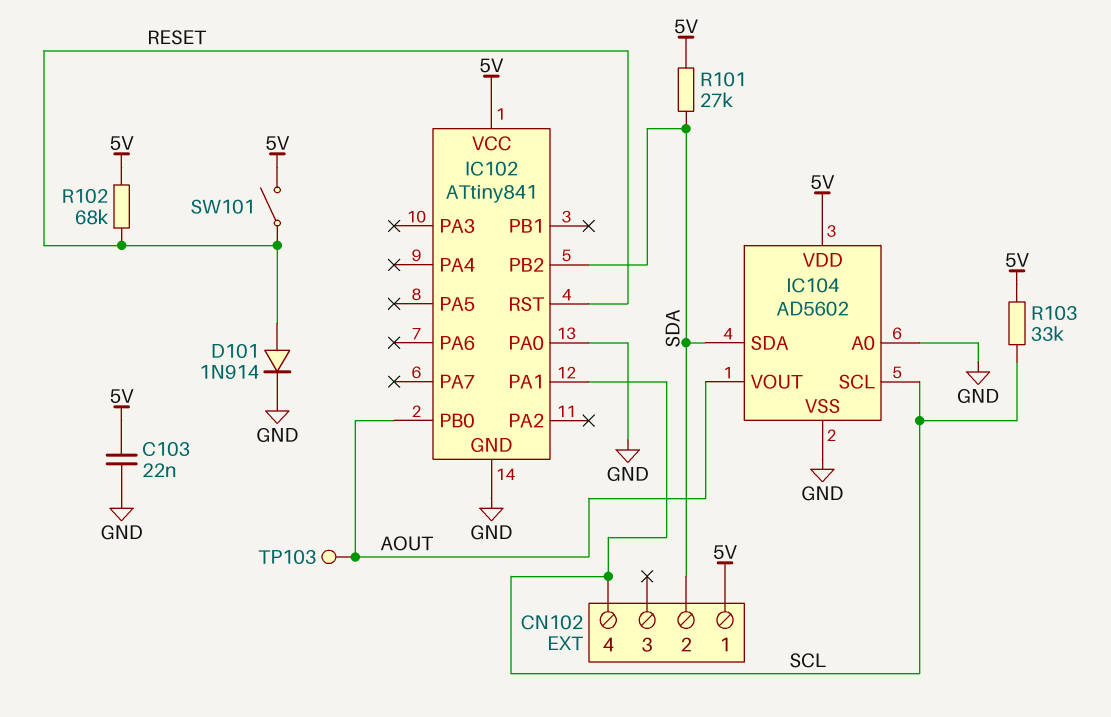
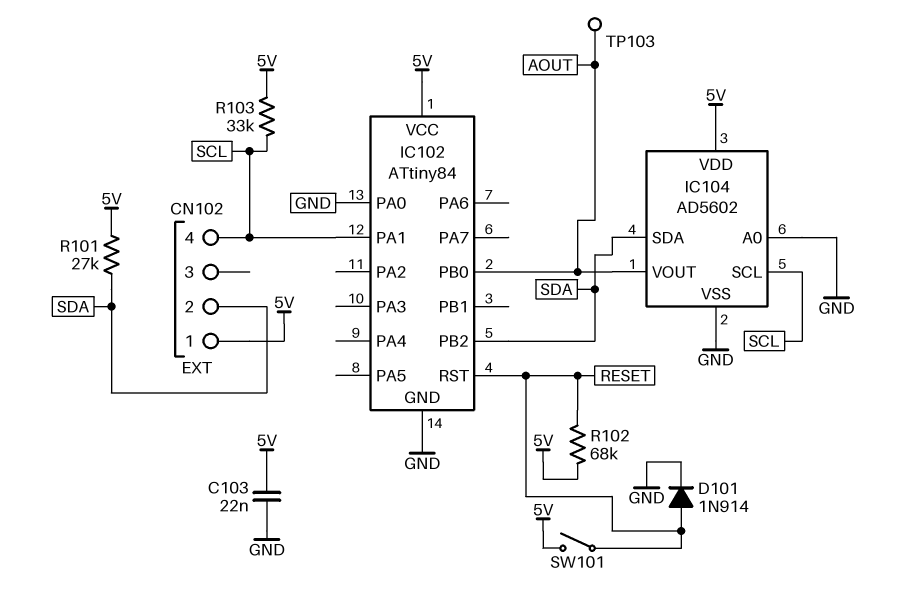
IC102: ATtiny841 -> ATtiny84

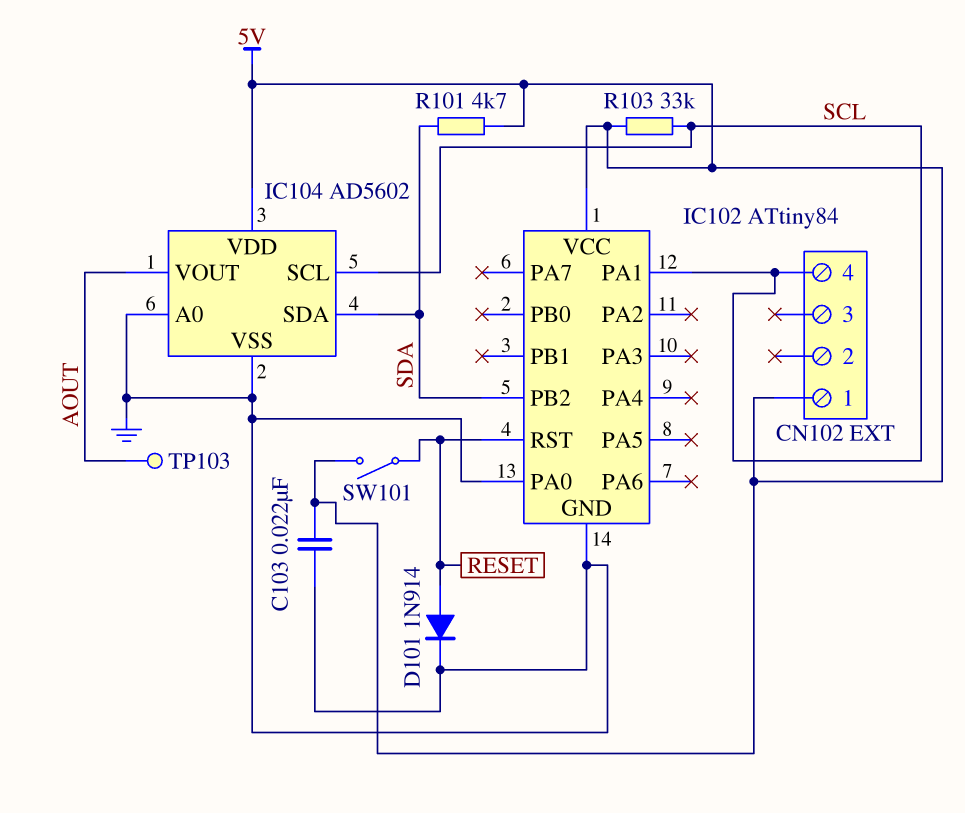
CN102 pin 2: SDA -> none
IC102 pin PB0: AOUT -> none
R101: 27k (5V, SDA) -> 4.7k (5V, SDA)
R102: 68k (5V, RESET) -> none

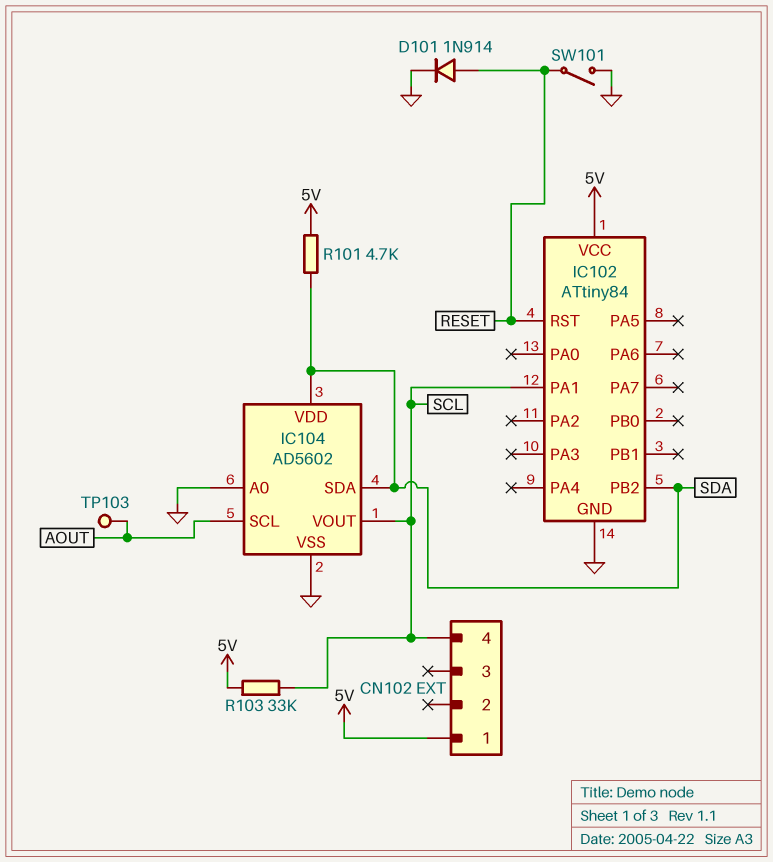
C103: 22nF (5V, GND) -> none
IC102 pin PA0: GND -> none
IC104 pin SCL: SCL -> AOUT
IC104 pin VDD: 5V -> SDA
IC104 pin VOUT: AOUT -> SCL
SW101: switch (5V, RESET) -> switch (GND, RESET)

